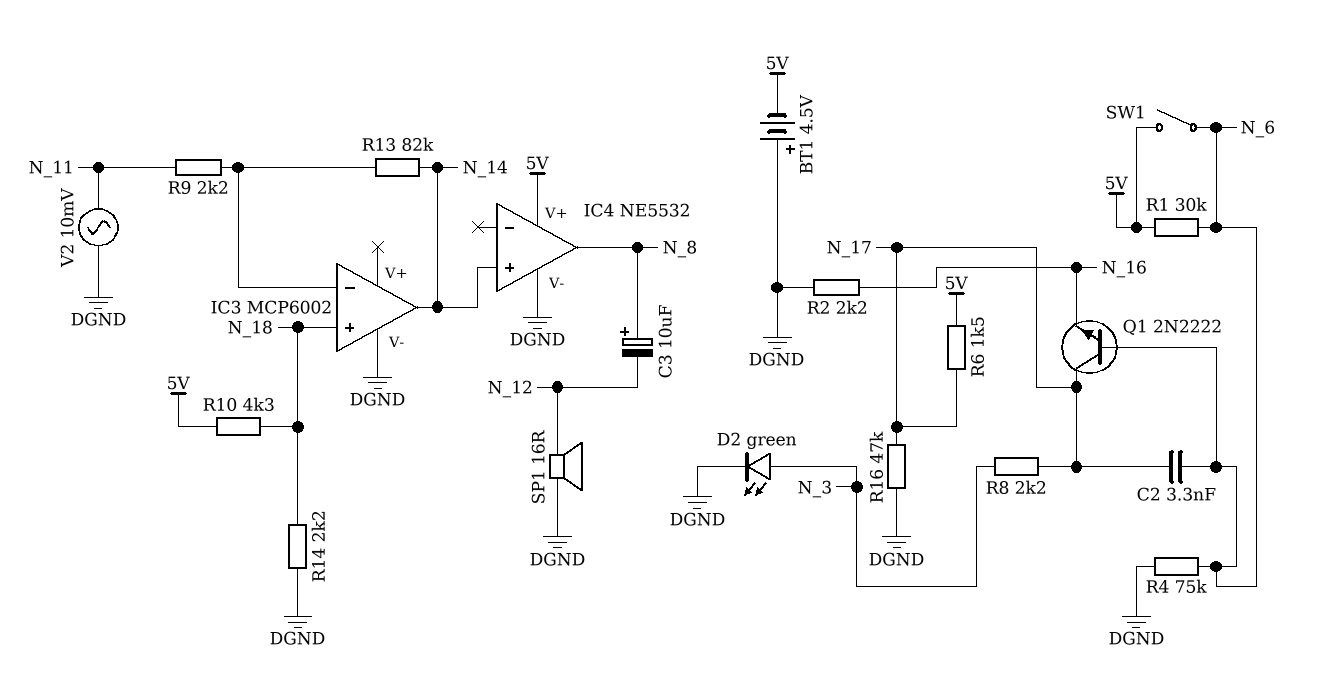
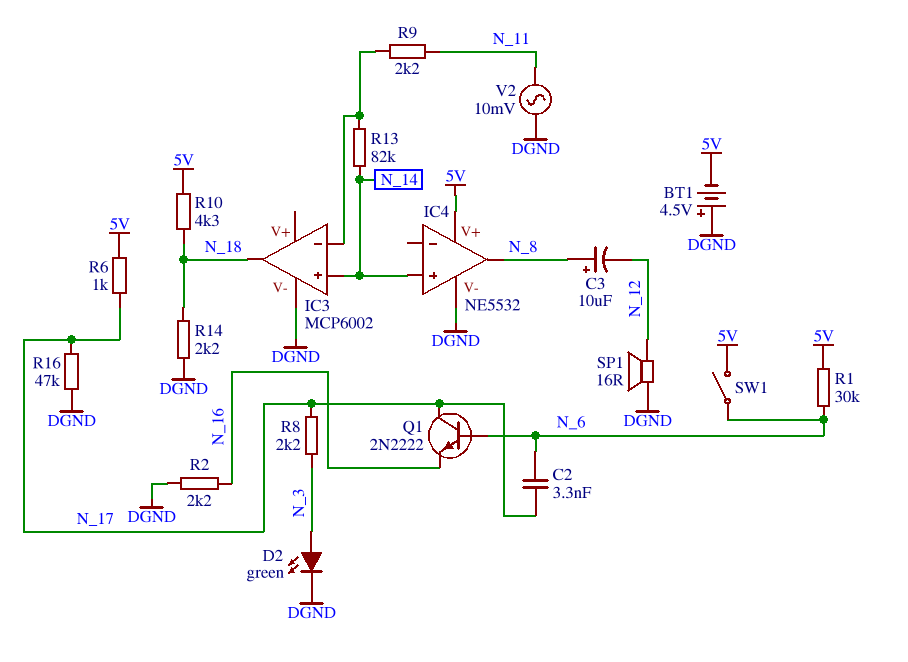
IC3 pin in+: N_18 -> N_14
IC3 pin out: N_14 -> N_18
R4: 75k (DGND, N_6) -> none
R6: 1.5k (5V, N_17) -> 1k (5V, N_17)

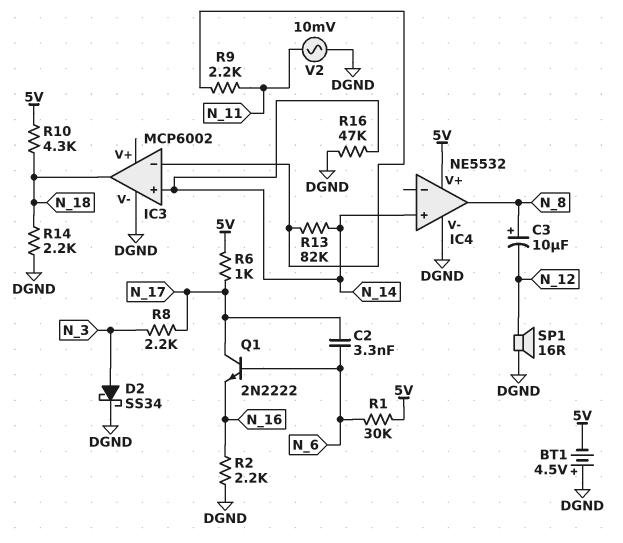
D2: LED green (A N_3, K DGND) -> schottky SS34 (A N_3, K DGND)
R16: 47k (DGND, N_17) -> 47k (DGND, N_14)
SW1: switch (5V, N_6) -> none

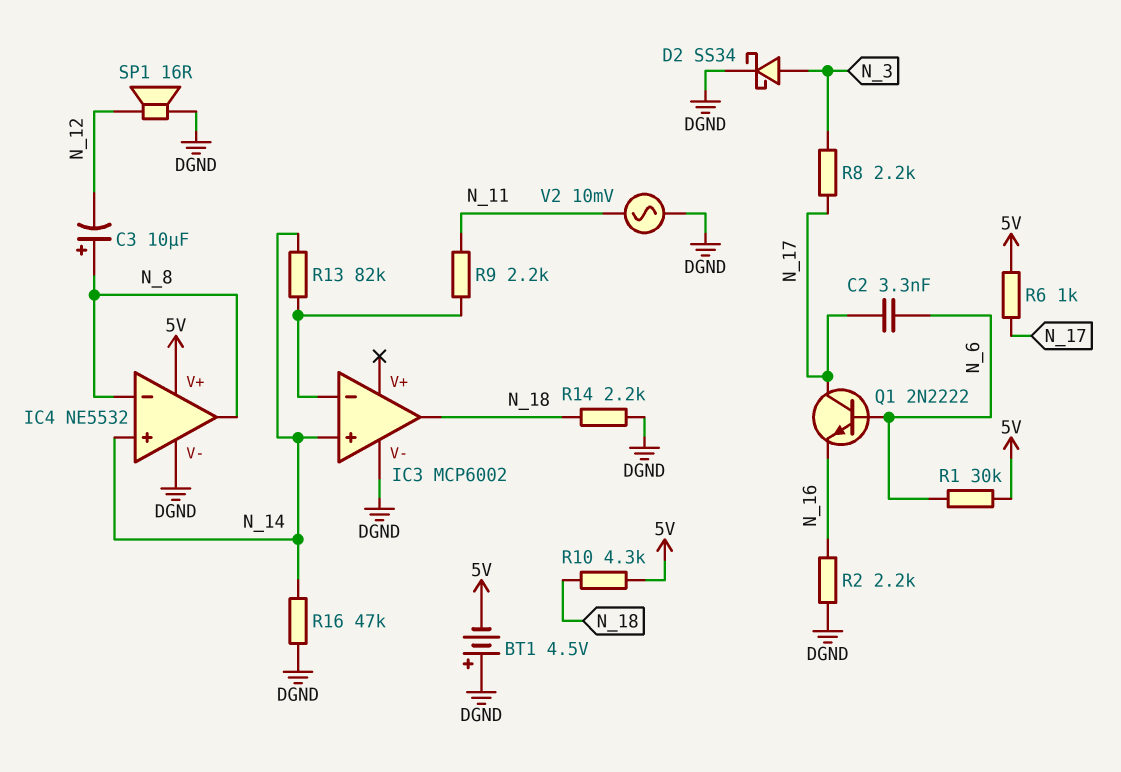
IC4 pin in-: none -> N_8

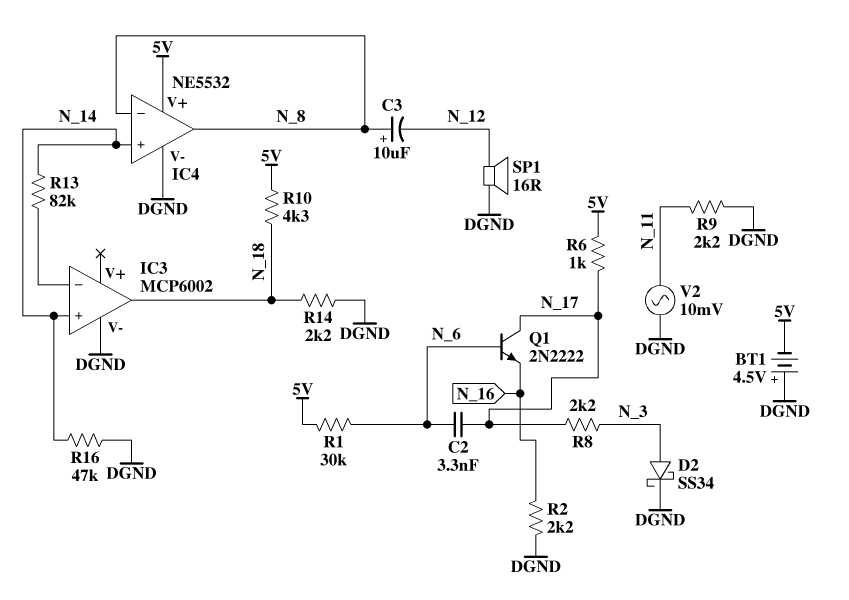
R9: 2.2k (IC3/in-, N_11) -> 2.2k (DGND, N_11)

